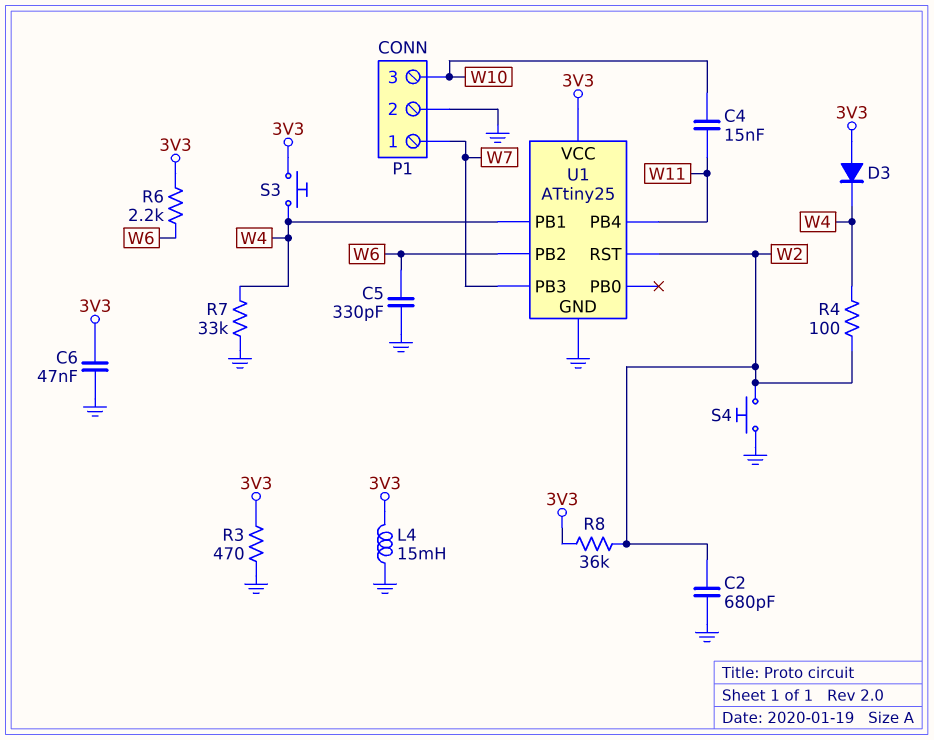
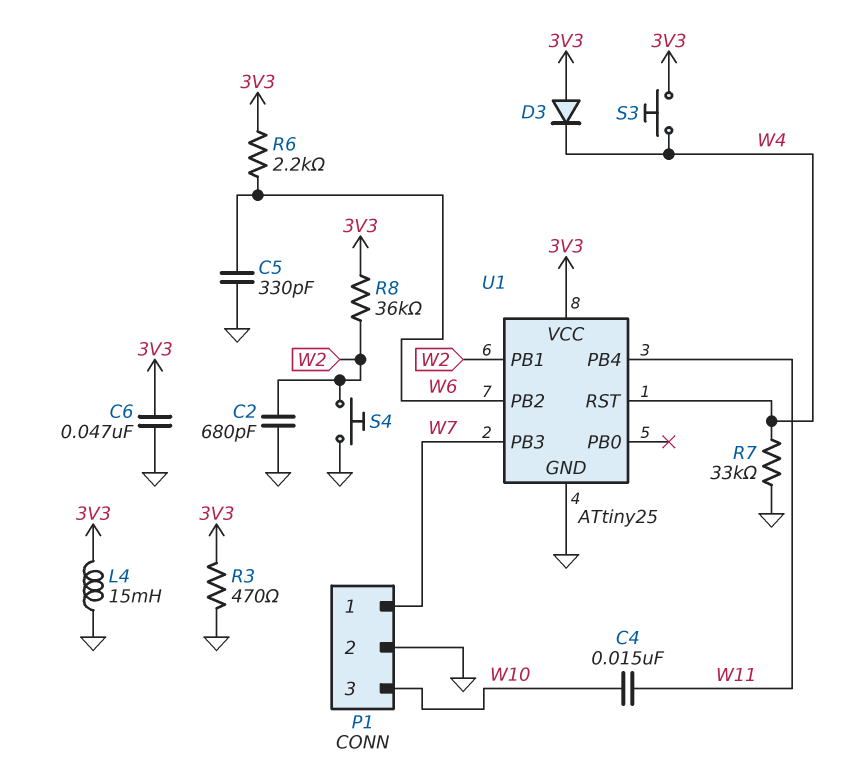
R4: 100 (W2, W4) -> none
U1 pin PB1: W4 -> W2
U1 pin RST: W2 -> W4

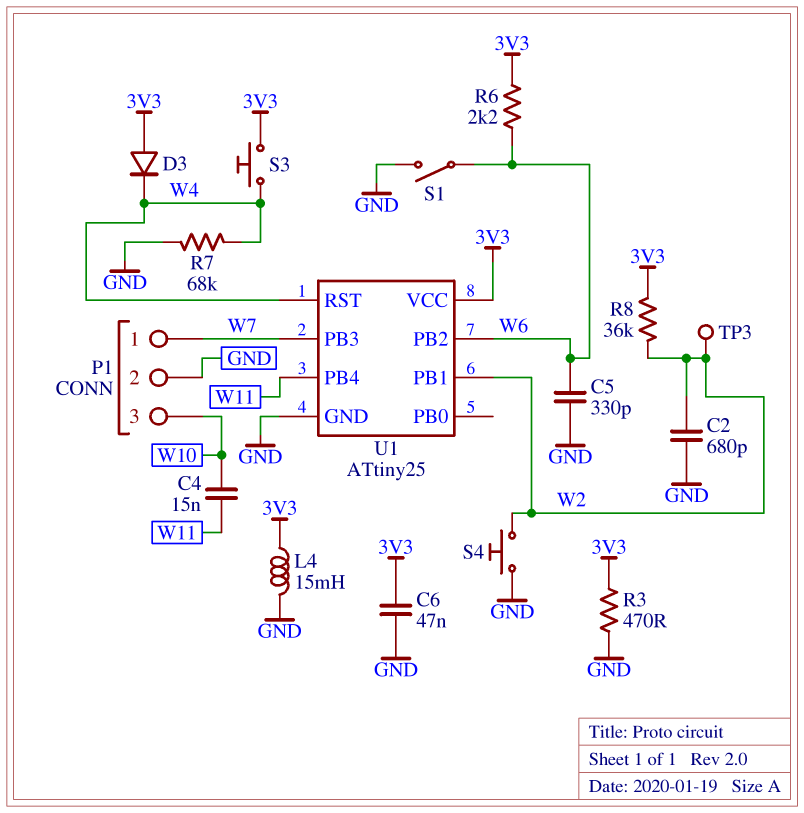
R7: 33k (GND, W4) -> 68k (GND, W4)
S1: none -> switch (GND, W6)
TP3: none -> test point (W2)

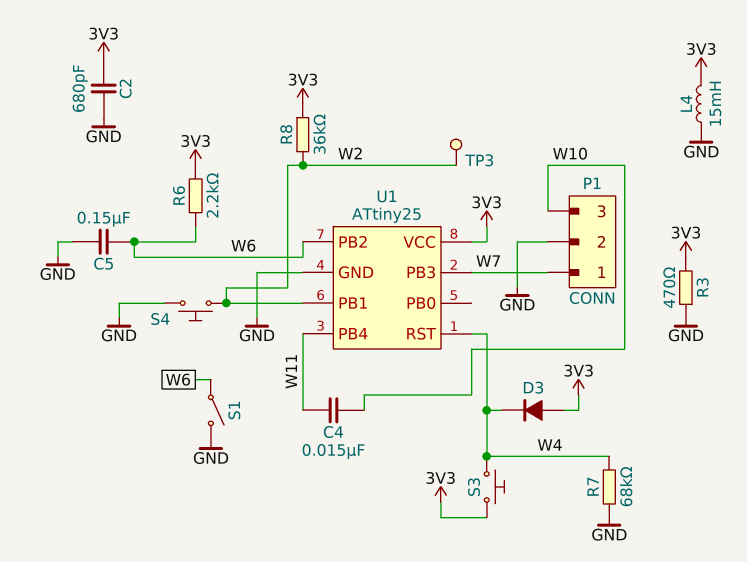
C2: 680pF (GND, W2) -> 680pF (3V3, GND)
C5: 330pF (GND, W6) -> 150nF (GND, W6)
C6: 47nF (3V3, GND) -> none

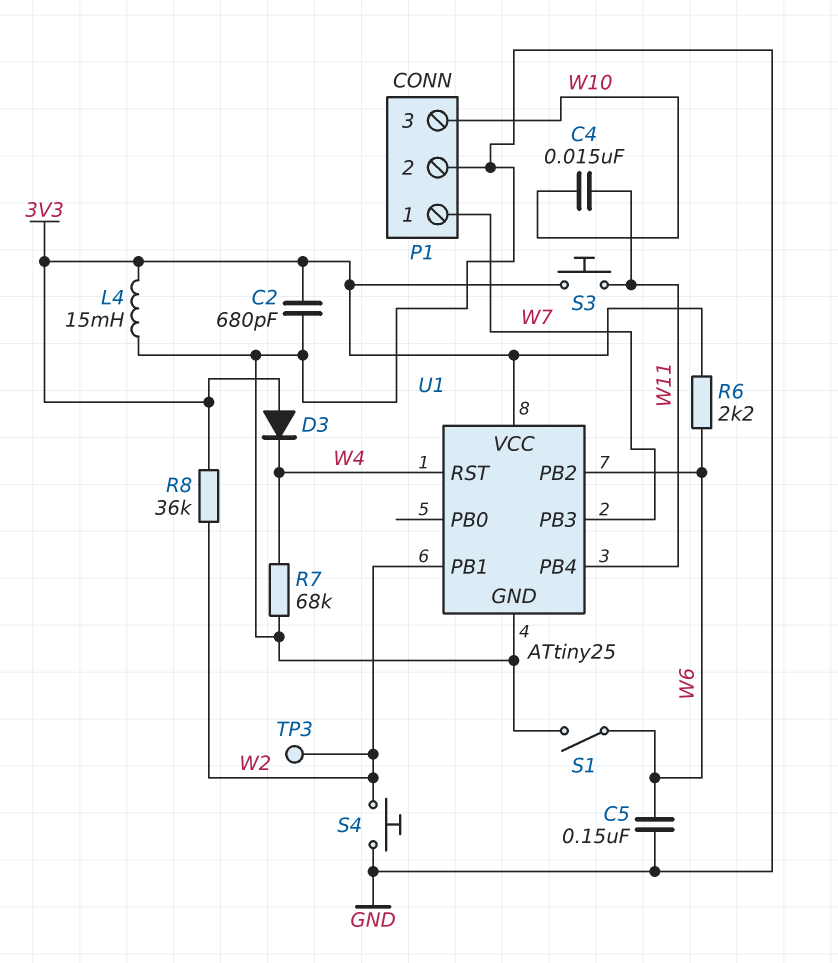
R3: 470 (3V3, GND) -> none
S3: button (3V3, W4) -> button (3V3, W11)

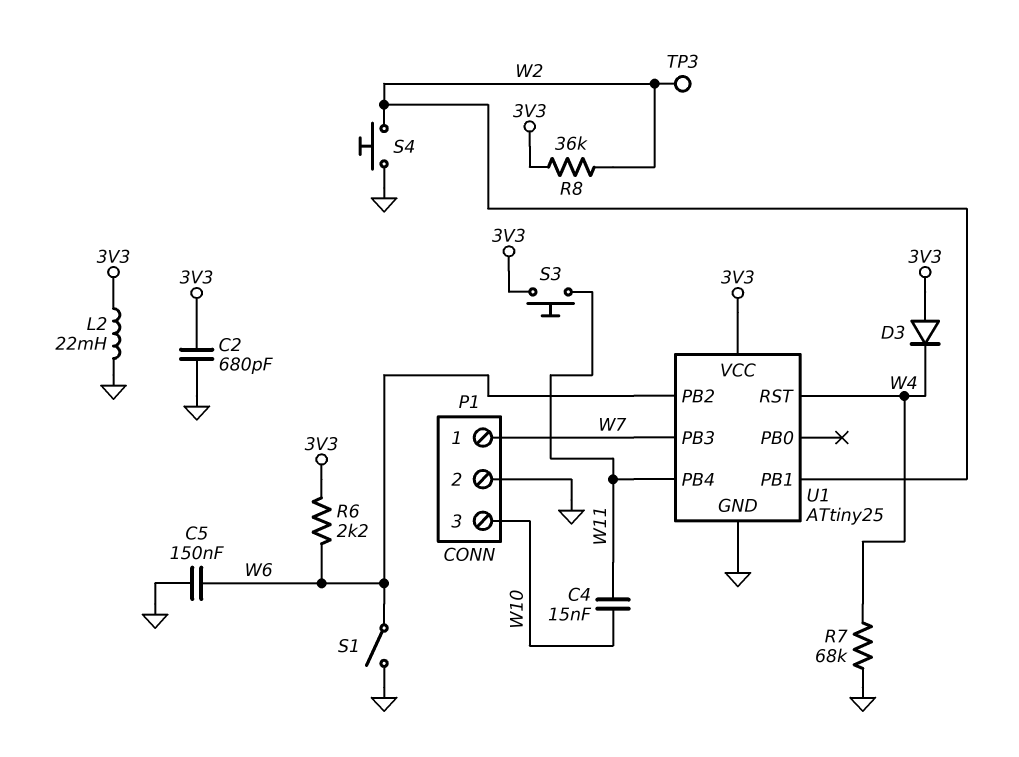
L2: none -> 22mH (3V3, GND)
L4: 15mH (3V3, GND) -> none

